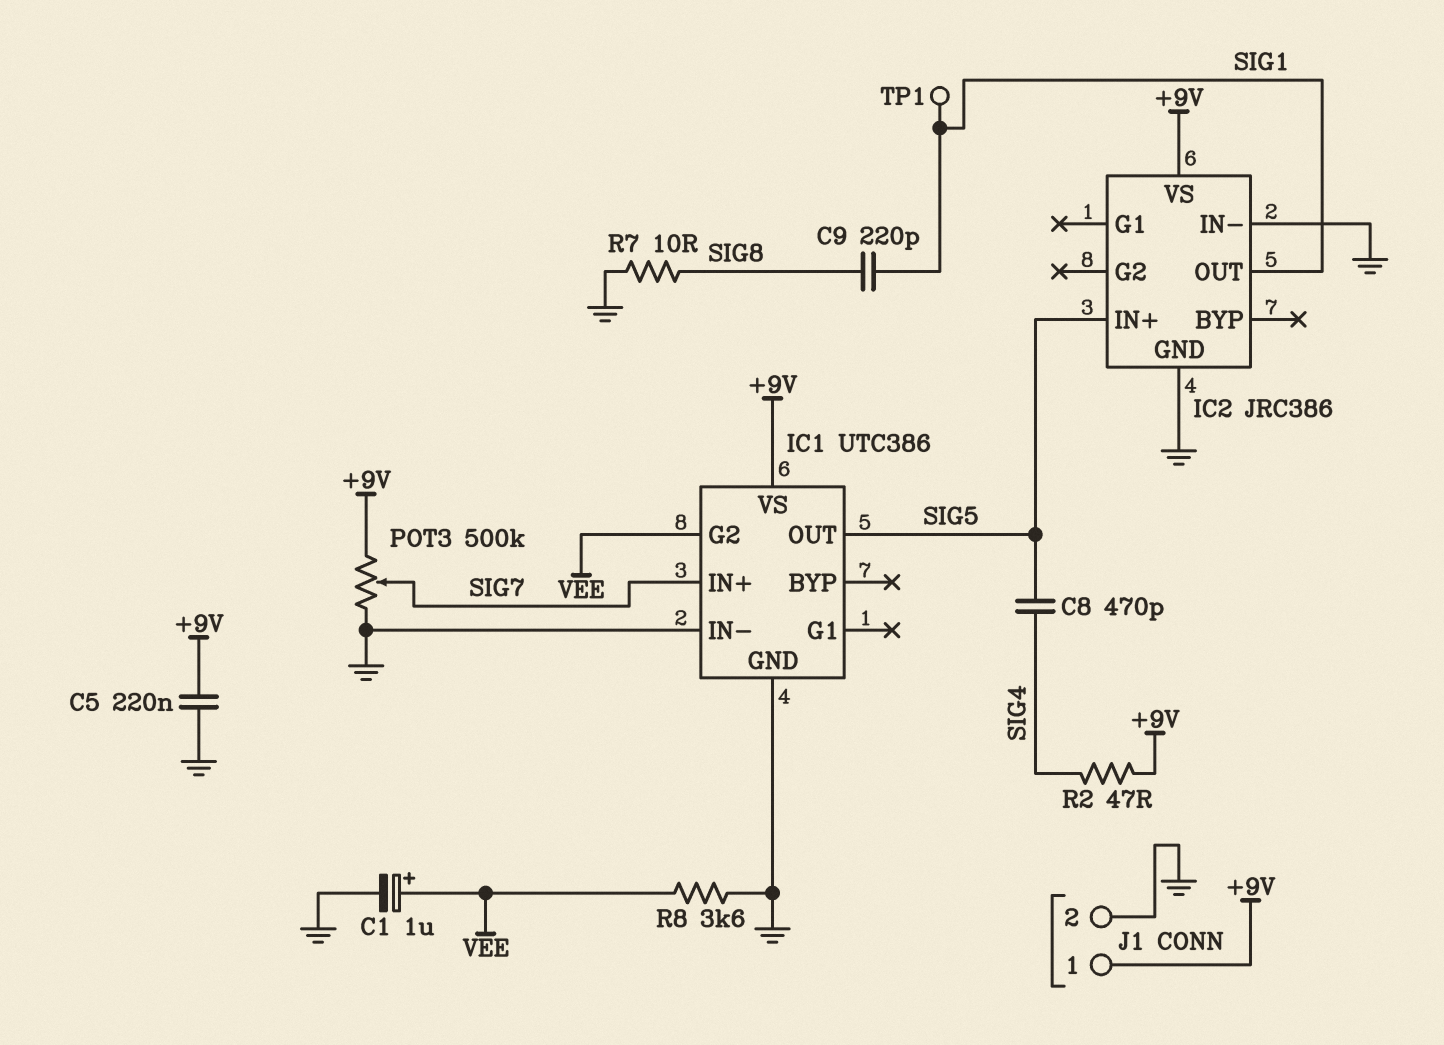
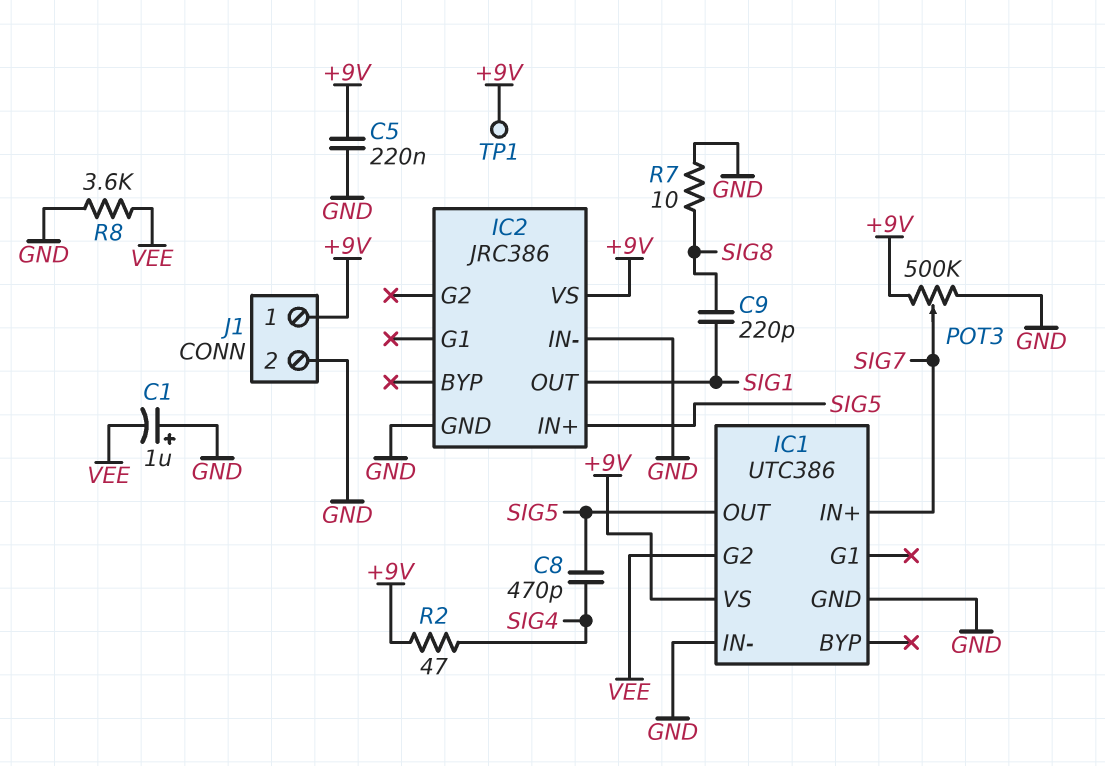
C1: 1uF (plus VEE, minus GND) -> 1uF (plus GND, minus VEE)
TP1: test point (SIG1) -> test point (+9V)

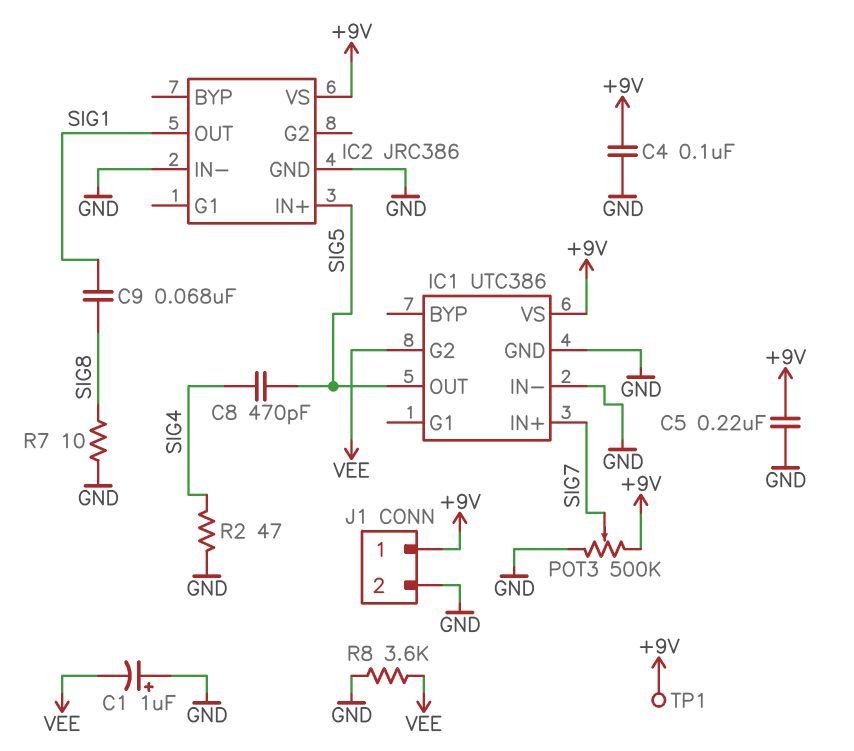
C4: none -> 100nF (+9V, GND)
C9: 220pF (SIG1, SIG8) -> 68nF (SIG1, SIG8)
R2: 47 (+9V, SIG4) -> 47 (GND, SIG4)

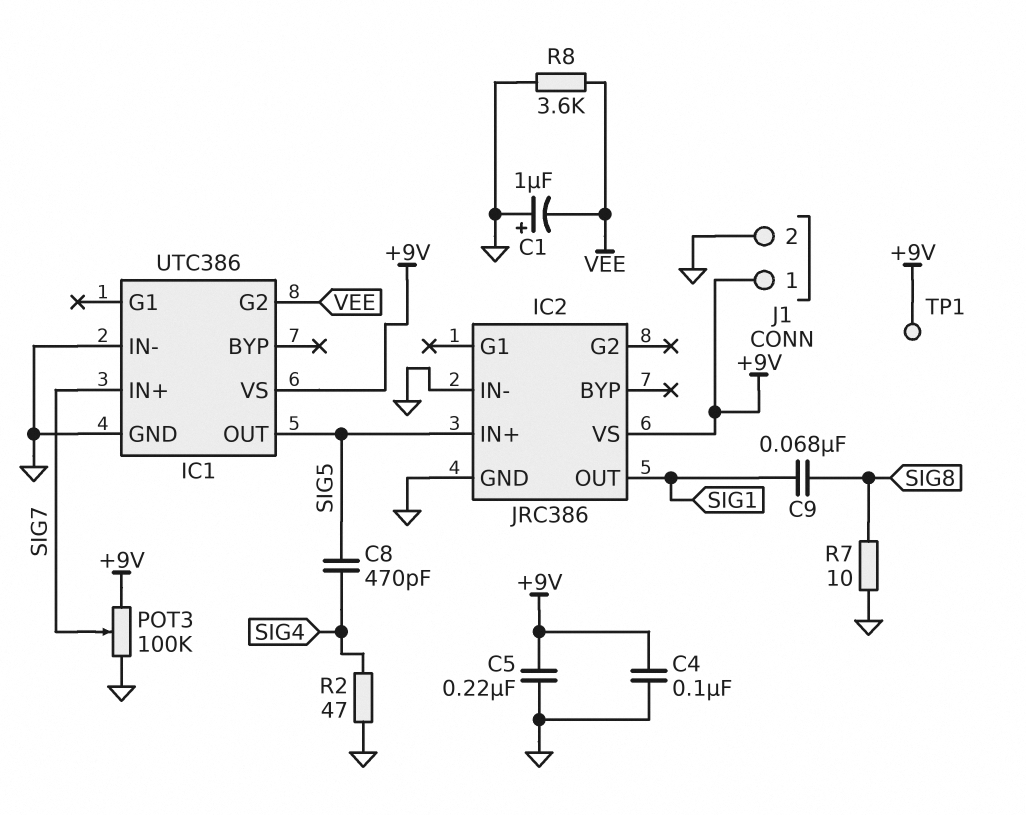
POT3: 500k (+9V, GND, wiper SIG7) -> 100k (+9V, GND, wiper SIG7)

